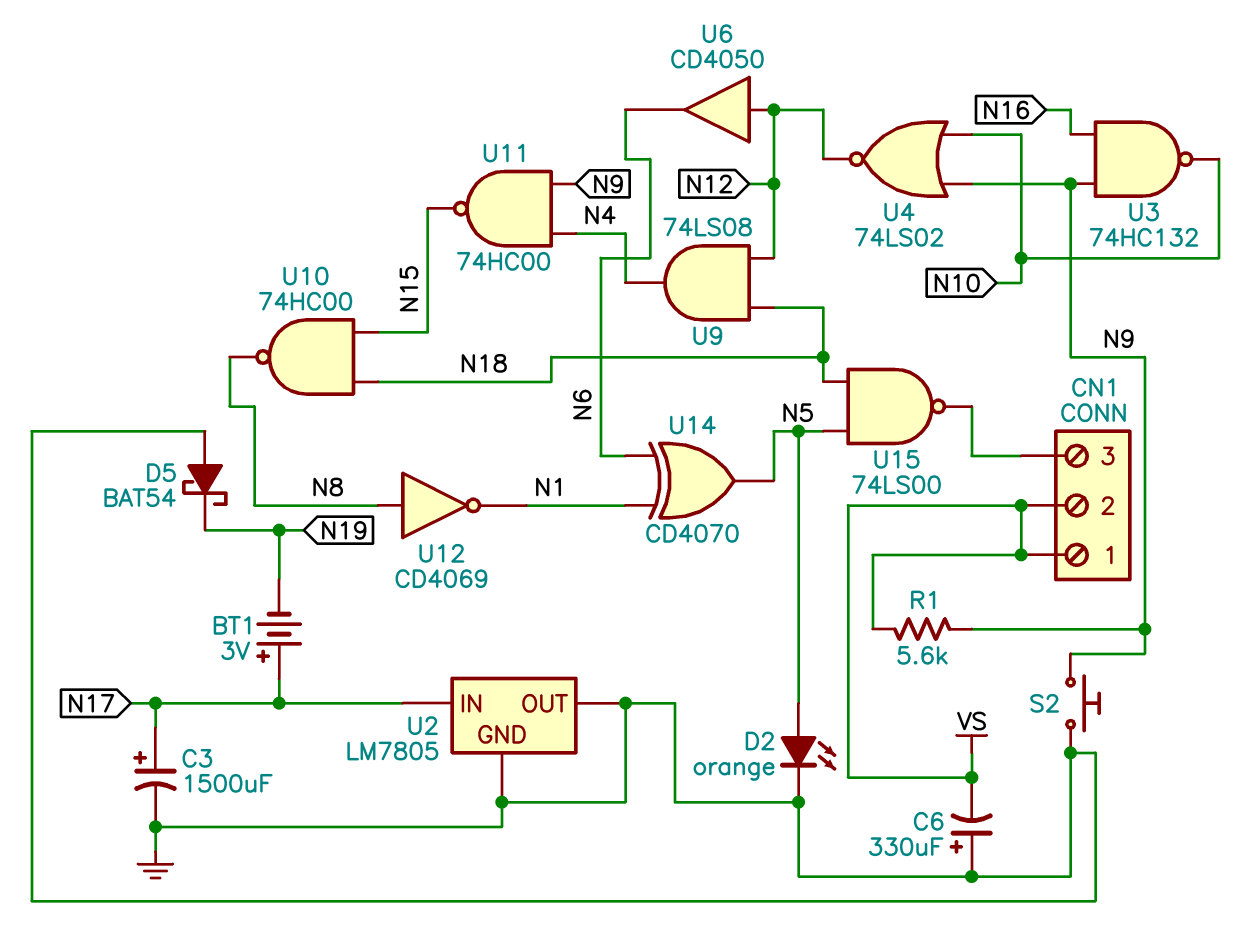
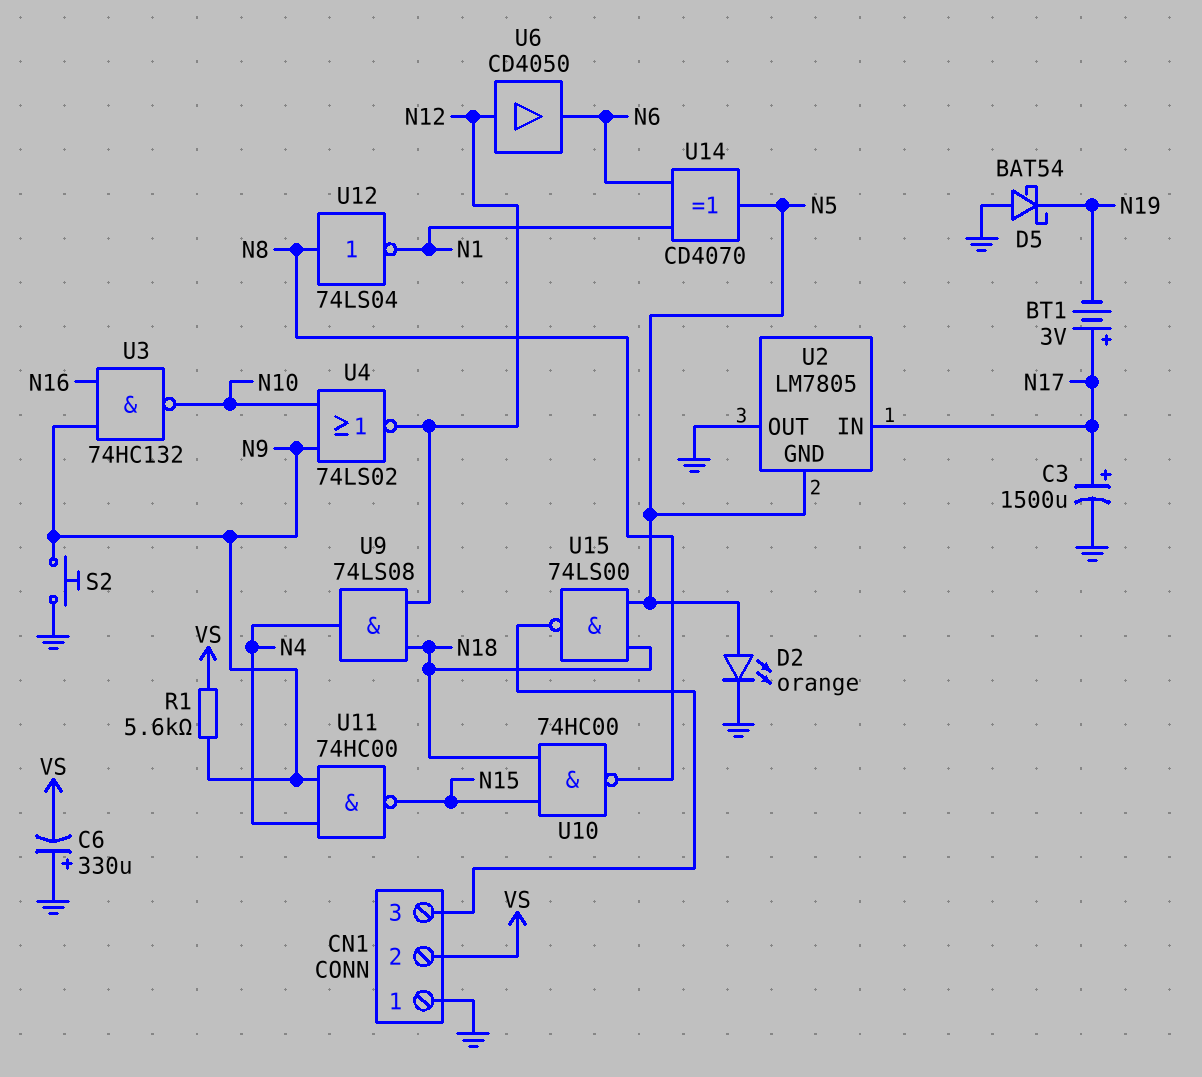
CN1 pin 1: VS -> GND
U2 pin GND: GND -> N5
U12: NOT CD4069 (in N8, out N1) -> NOT 74LS04 (in N8, out N1)

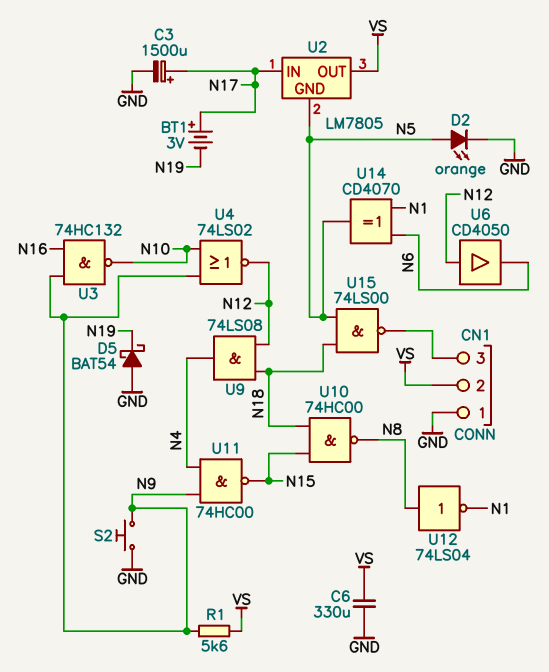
C6: 330uF (plus GND, minus VS) -> 330uF (GND, VS)
U2 pin OUT: GND -> VS

